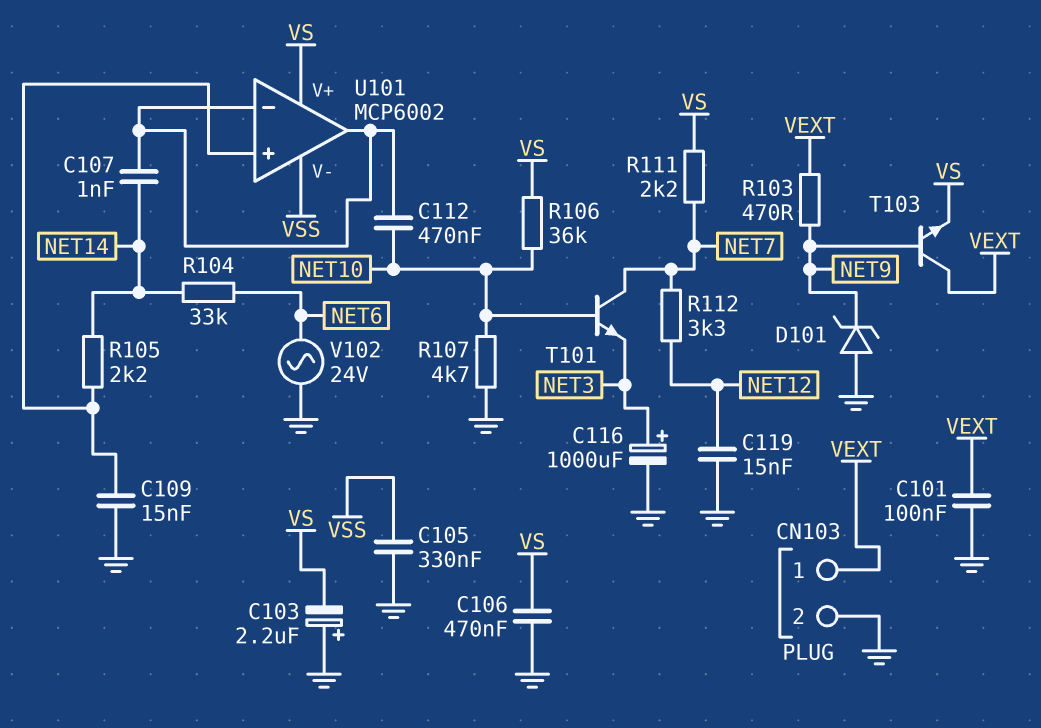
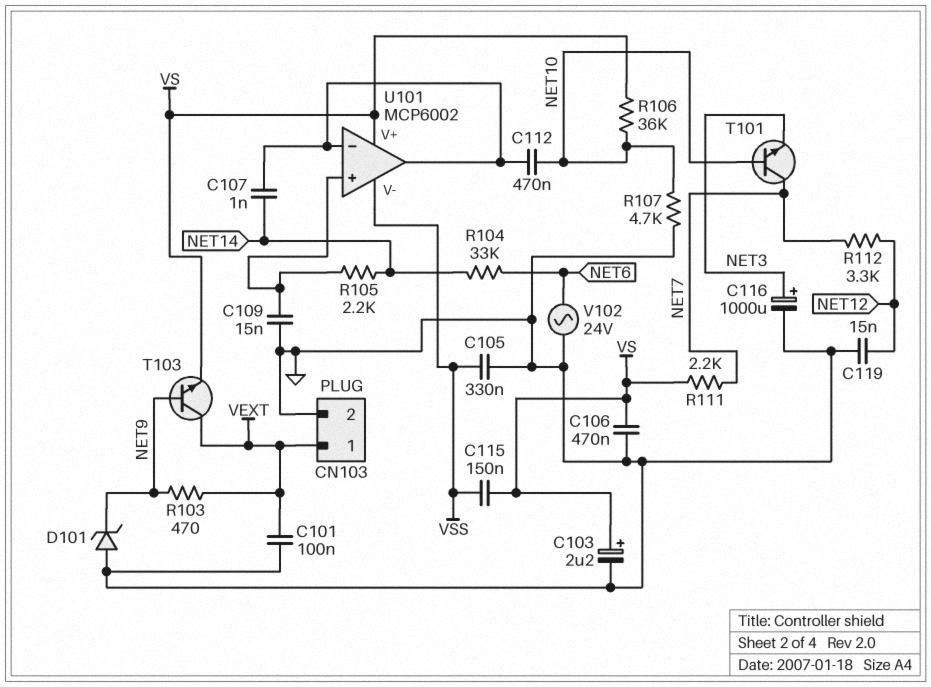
C103: 2.2uF (plus GND, minus VS) -> 2.2uF (plus VS, minus GND)
C115: none -> 150nF (VS, VSS)

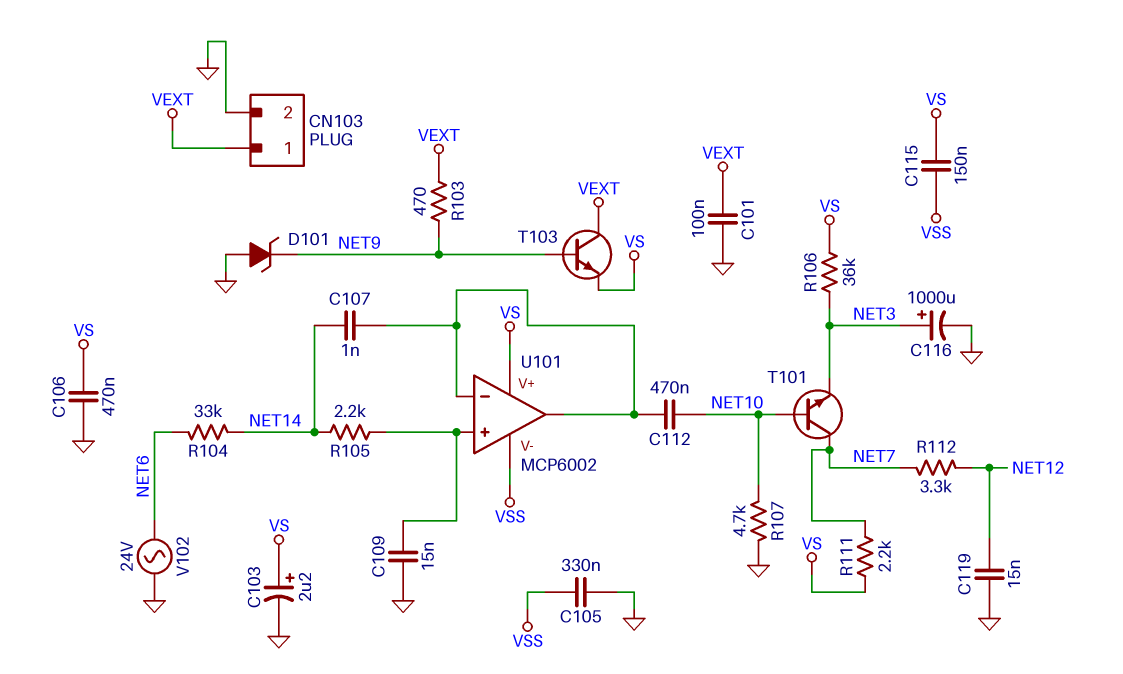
R106: 36k (NET10, VS) -> 36k (NET3, VS)

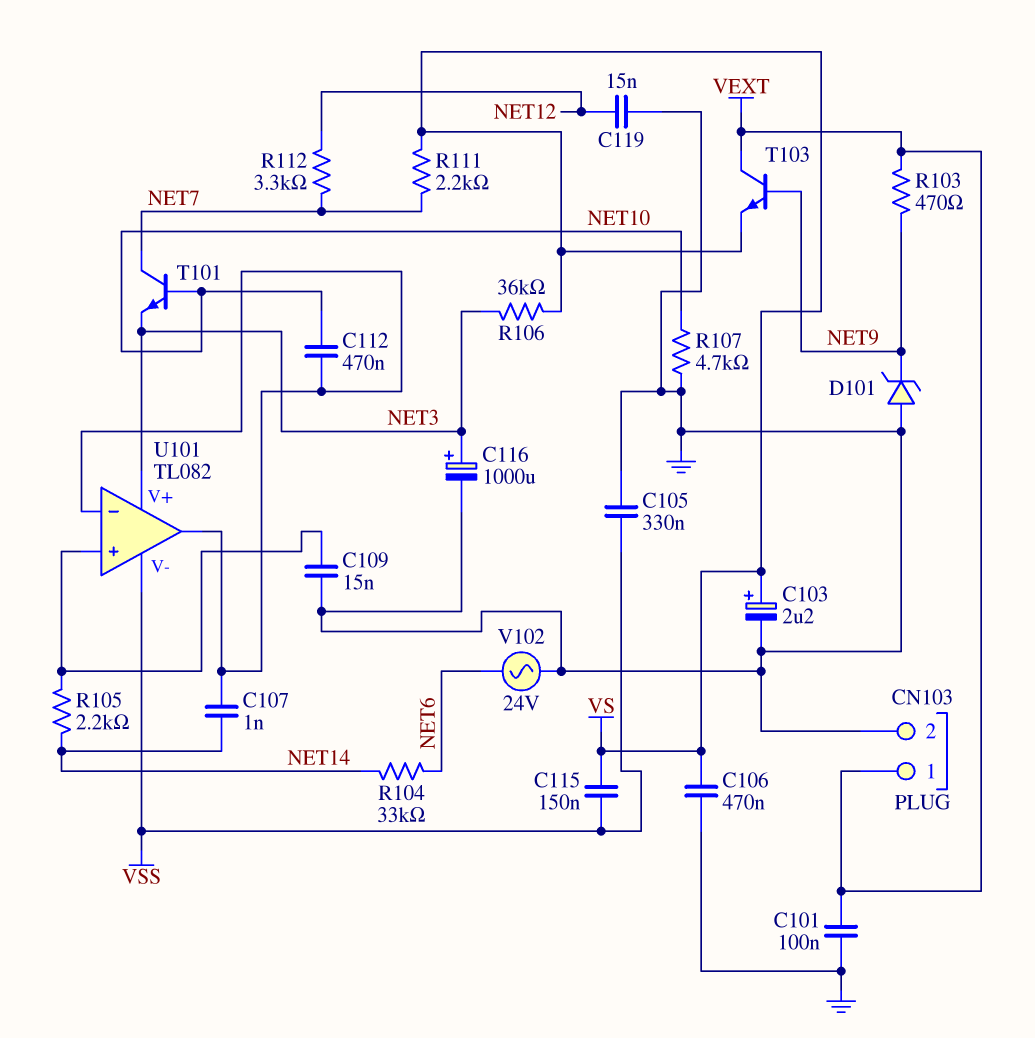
U101: MCP6002 -> TL082
U101 pin V+: VS -> NET3

